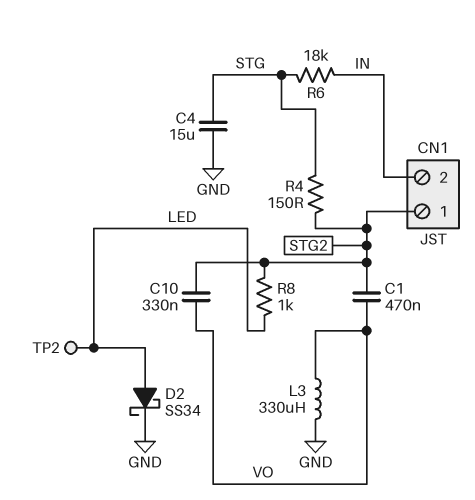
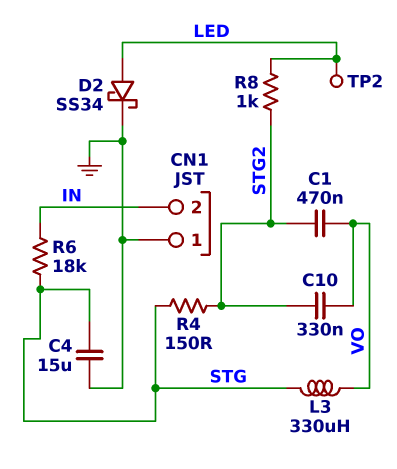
CN1 pin 1: STG2 -> GND
L3: 330uH (GND, VO) -> 330uH (STG, VO)

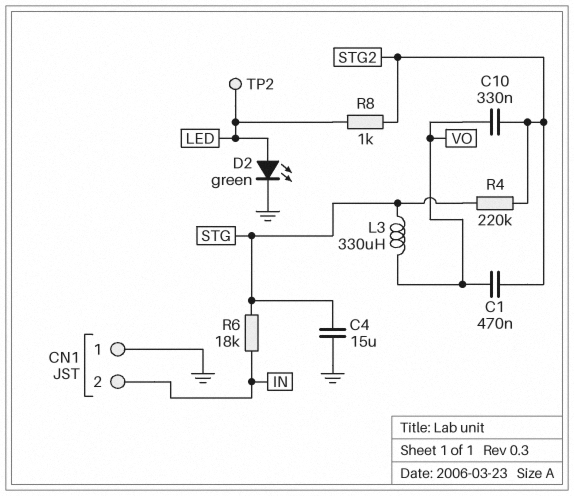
D2: schottky SS34 (A LED, K GND) -> LED green (A LED, K GND)
R4: 150 (STG, STG2) -> 220k (STG, STG2)

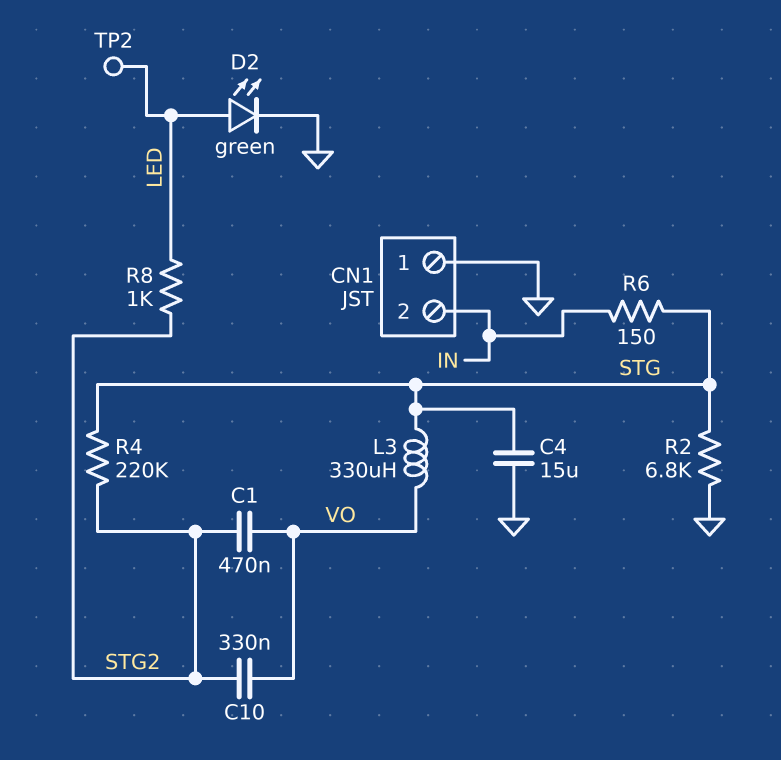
R2: none -> 6.8k (GND, STG)
R6: 18k (IN, STG) -> 150 (IN, STG)

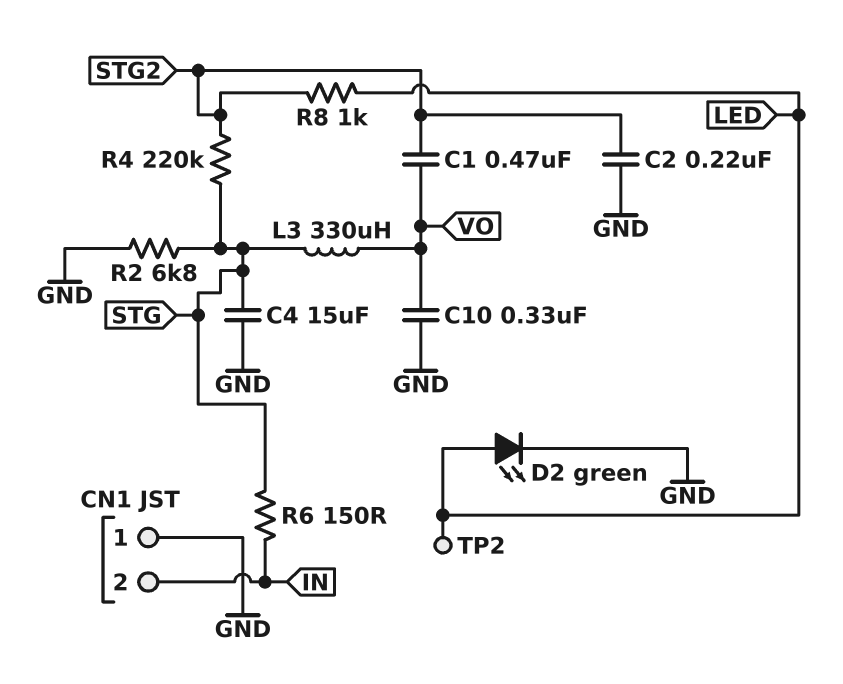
C2: none -> 220nF (GND, STG2)
C10: 330nF (STG2, VO) -> 330nF (GND, VO)

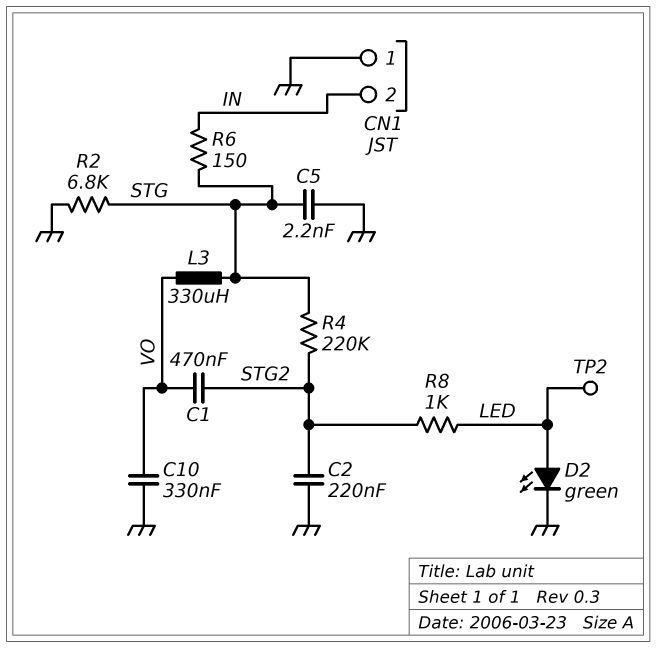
C4: 15uF (GND, STG) -> none
C5: none -> 2.2nF (GND, STG)

